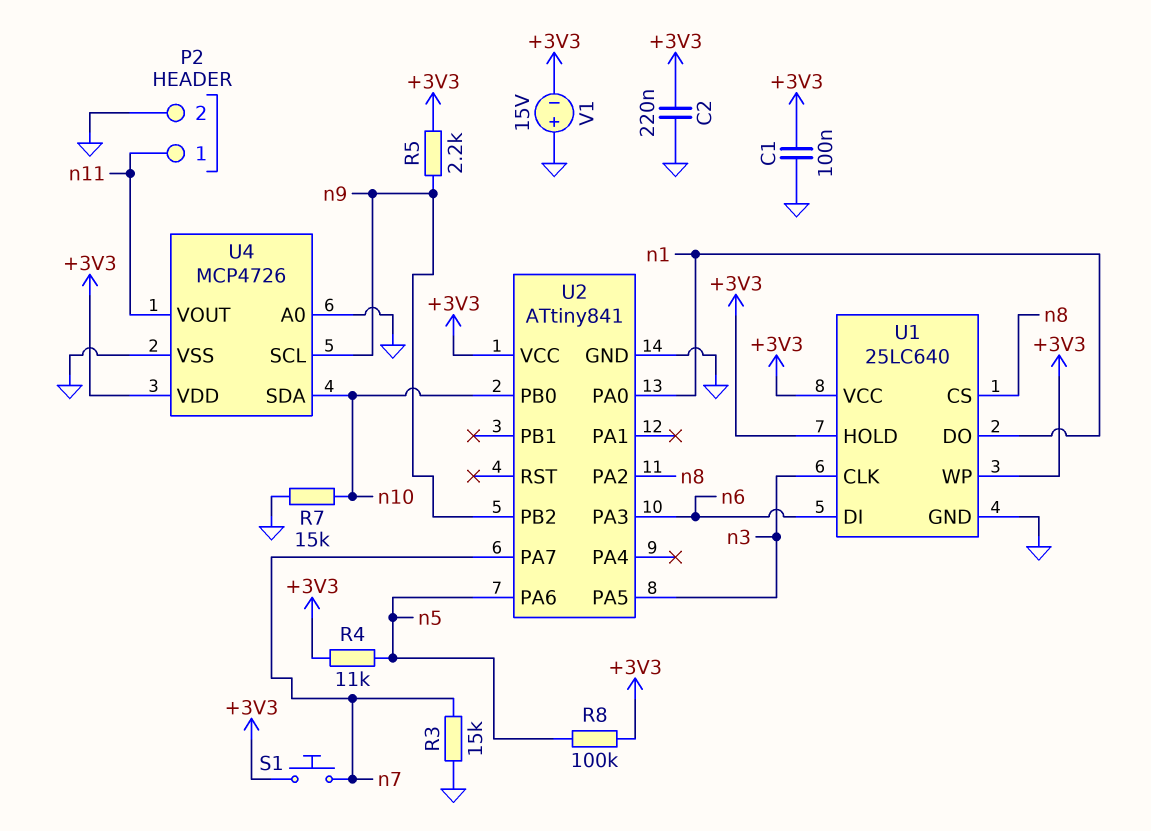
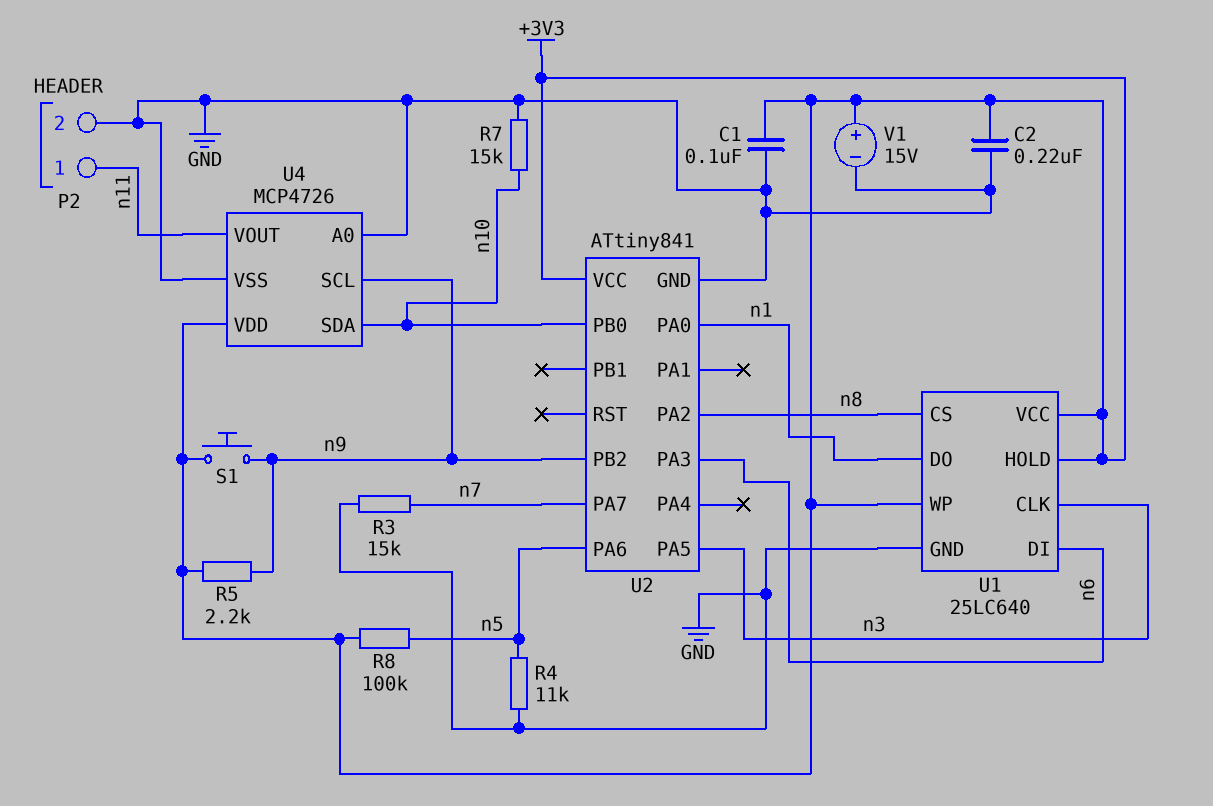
R4: 11k (+3V3, n5) -> 11k (GND, n5)
S1: button (+3V3, n7) -> button (+3V3, n9)
V1: 15V (plus GND, minus +3V3) -> 15V (plus +3V3, minus GND)

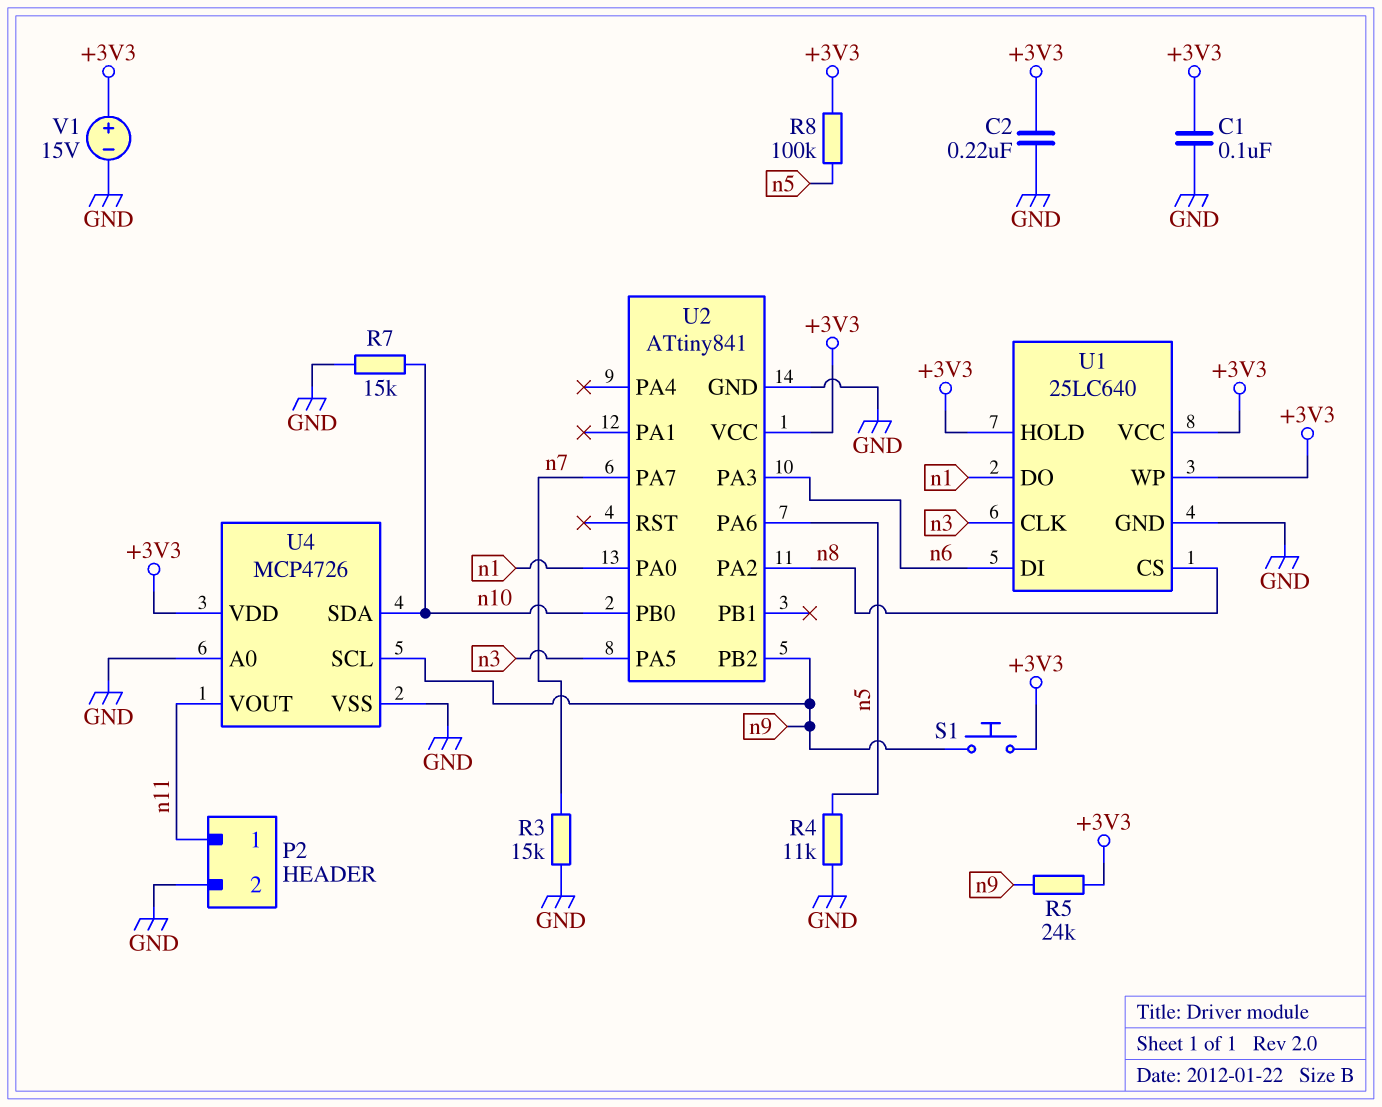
R5: 2.2k (+3V3, n9) -> 24k (+3V3, n9)

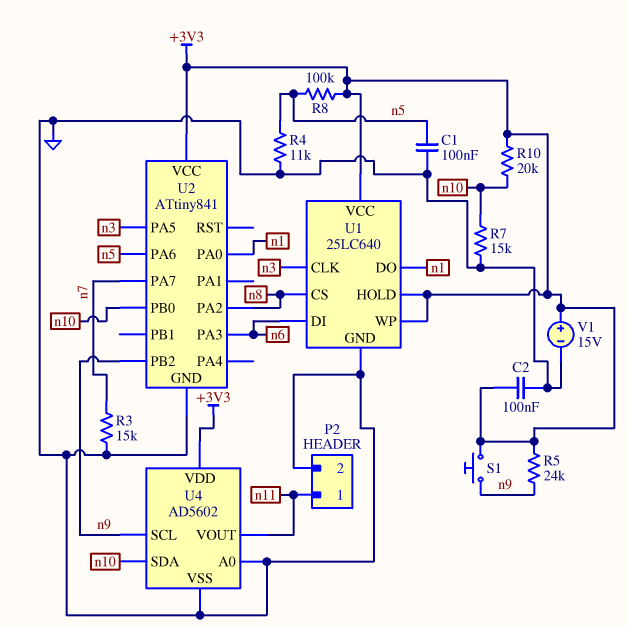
C1: 100nF (+3V3, GND) -> 100nF (GND, n5)
C2: 220nF (+3V3, GND) -> 100nF (+3V3, GND)
R10: none -> 20k (+3V3, n10)
U4: MCP4726 -> AD5602

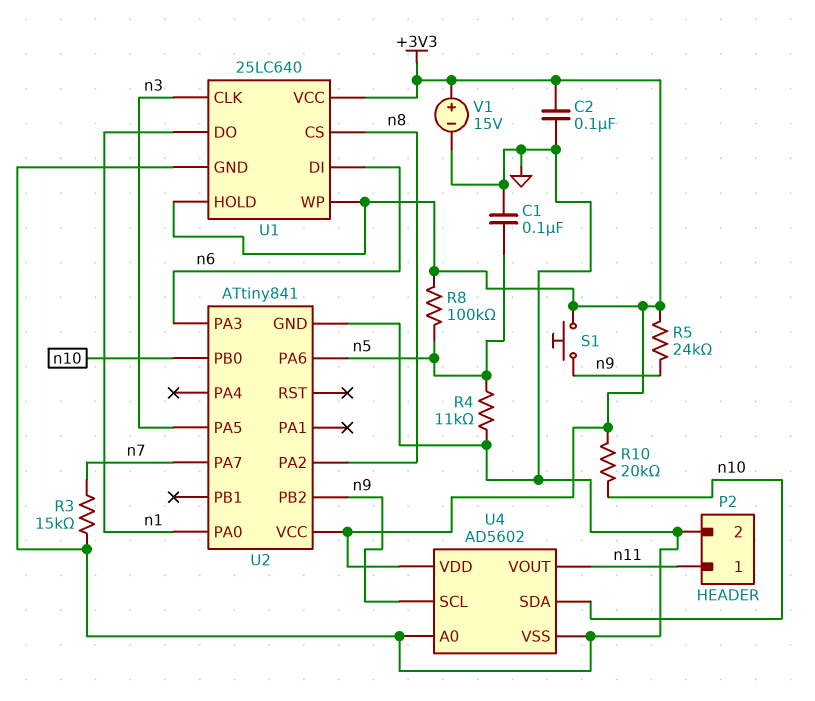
R7: 15k (GND, n10) -> none

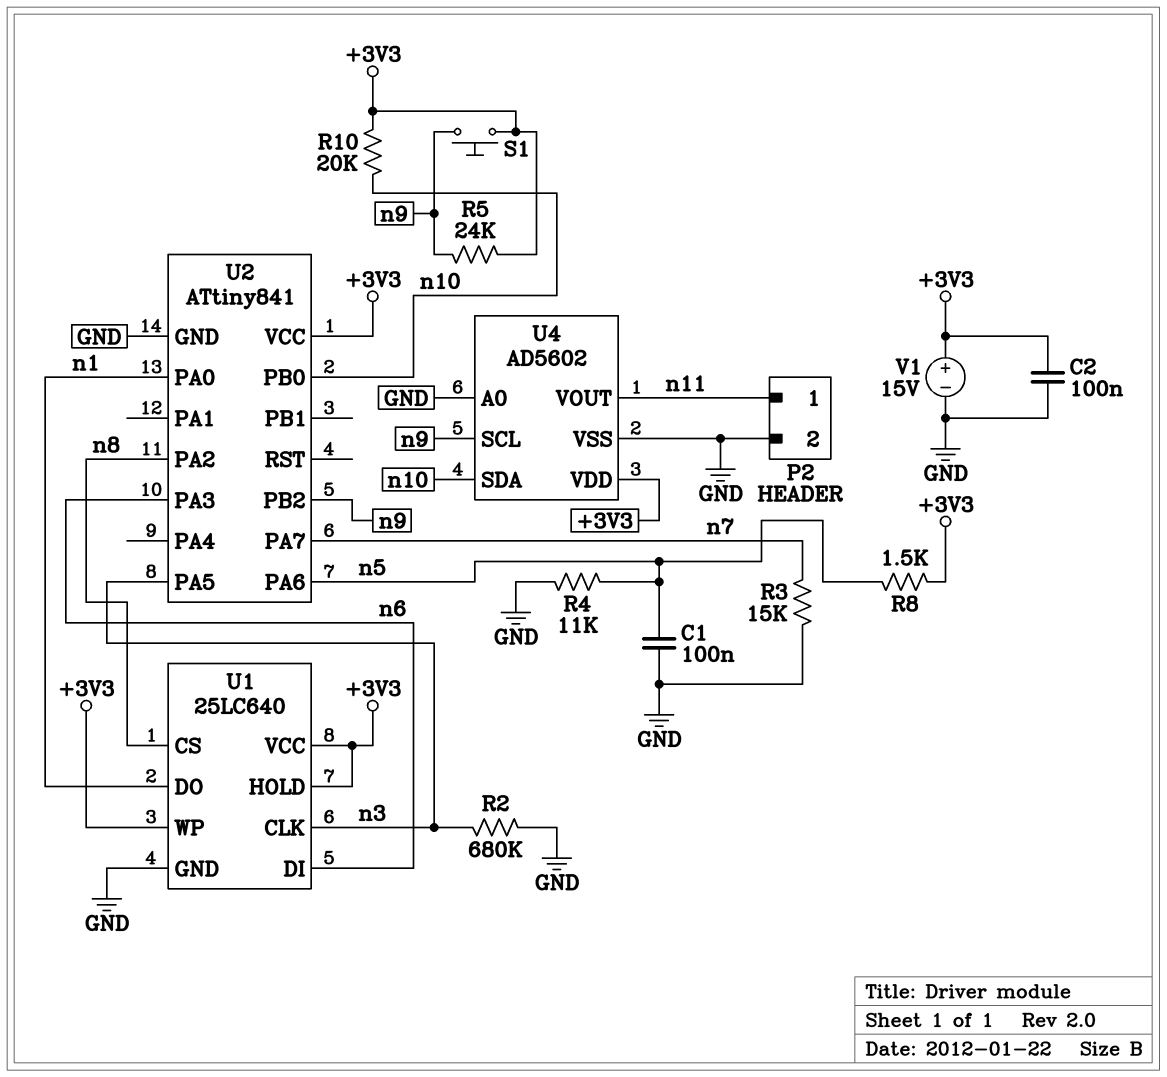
R2: none -> 680k (GND, n3)
R8: 100k (+3V3, n5) -> 1.5k (+3V3, n5)

